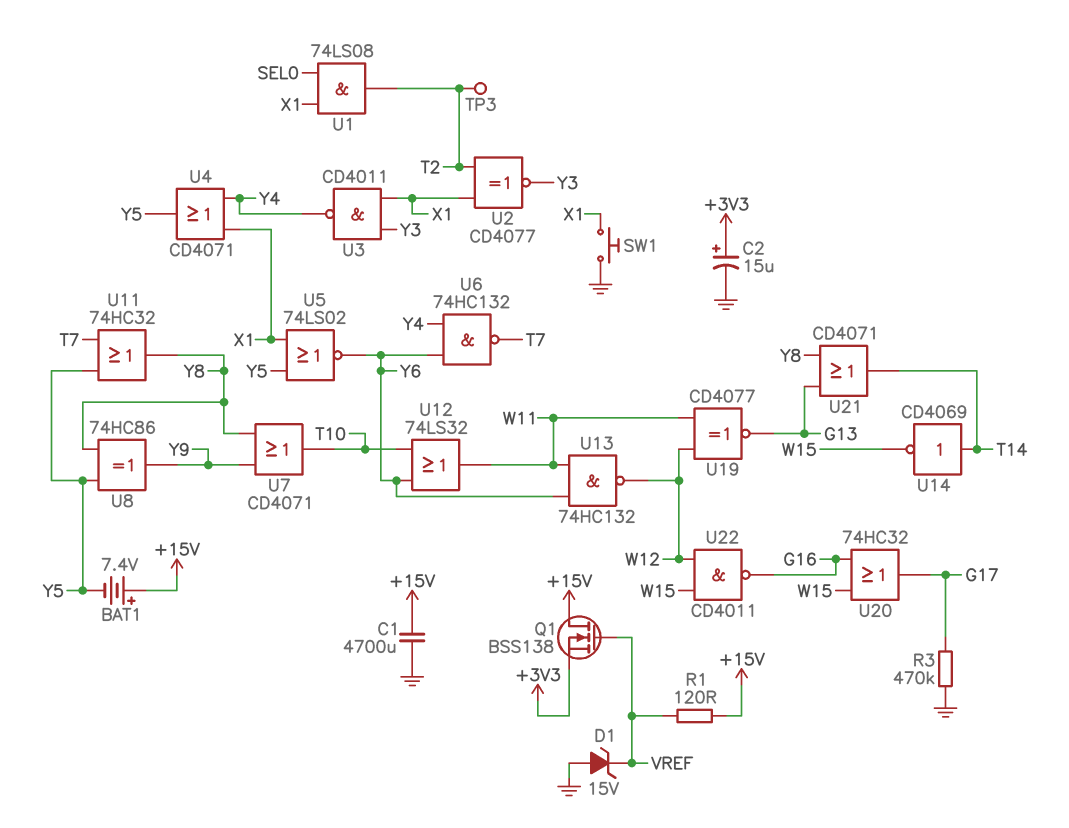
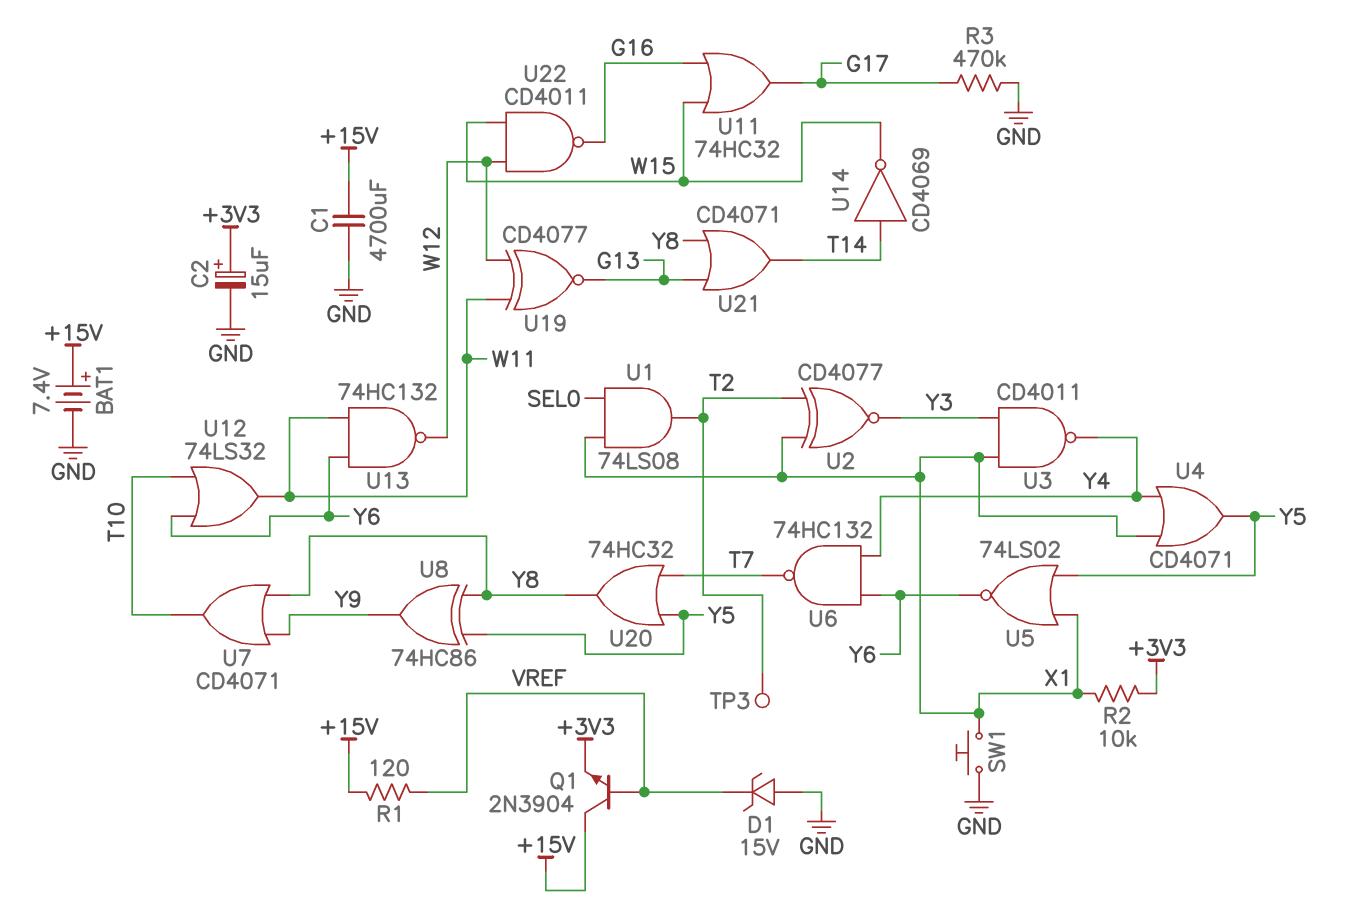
BAT1: 7.4V (plus +15V, minus Y5) -> 7.4V (plus +15V, minus GND)
Q1: NMOS BSS138 (G VREF, D +15V, S +3V3) -> NPN 2N3904 (B VREF, C +15V, E +3V3)
R2: none -> 10k (+3V3, X1)
U11: OR 74HC32 (in T7, in Y5, out Y8) -> OR 74HC32 (in G16, in W15, out G17)
U20: OR 74HC32 (in G16, in W15, out G17) -> OR 74HC32 (in T7, in Y5, out Y8)

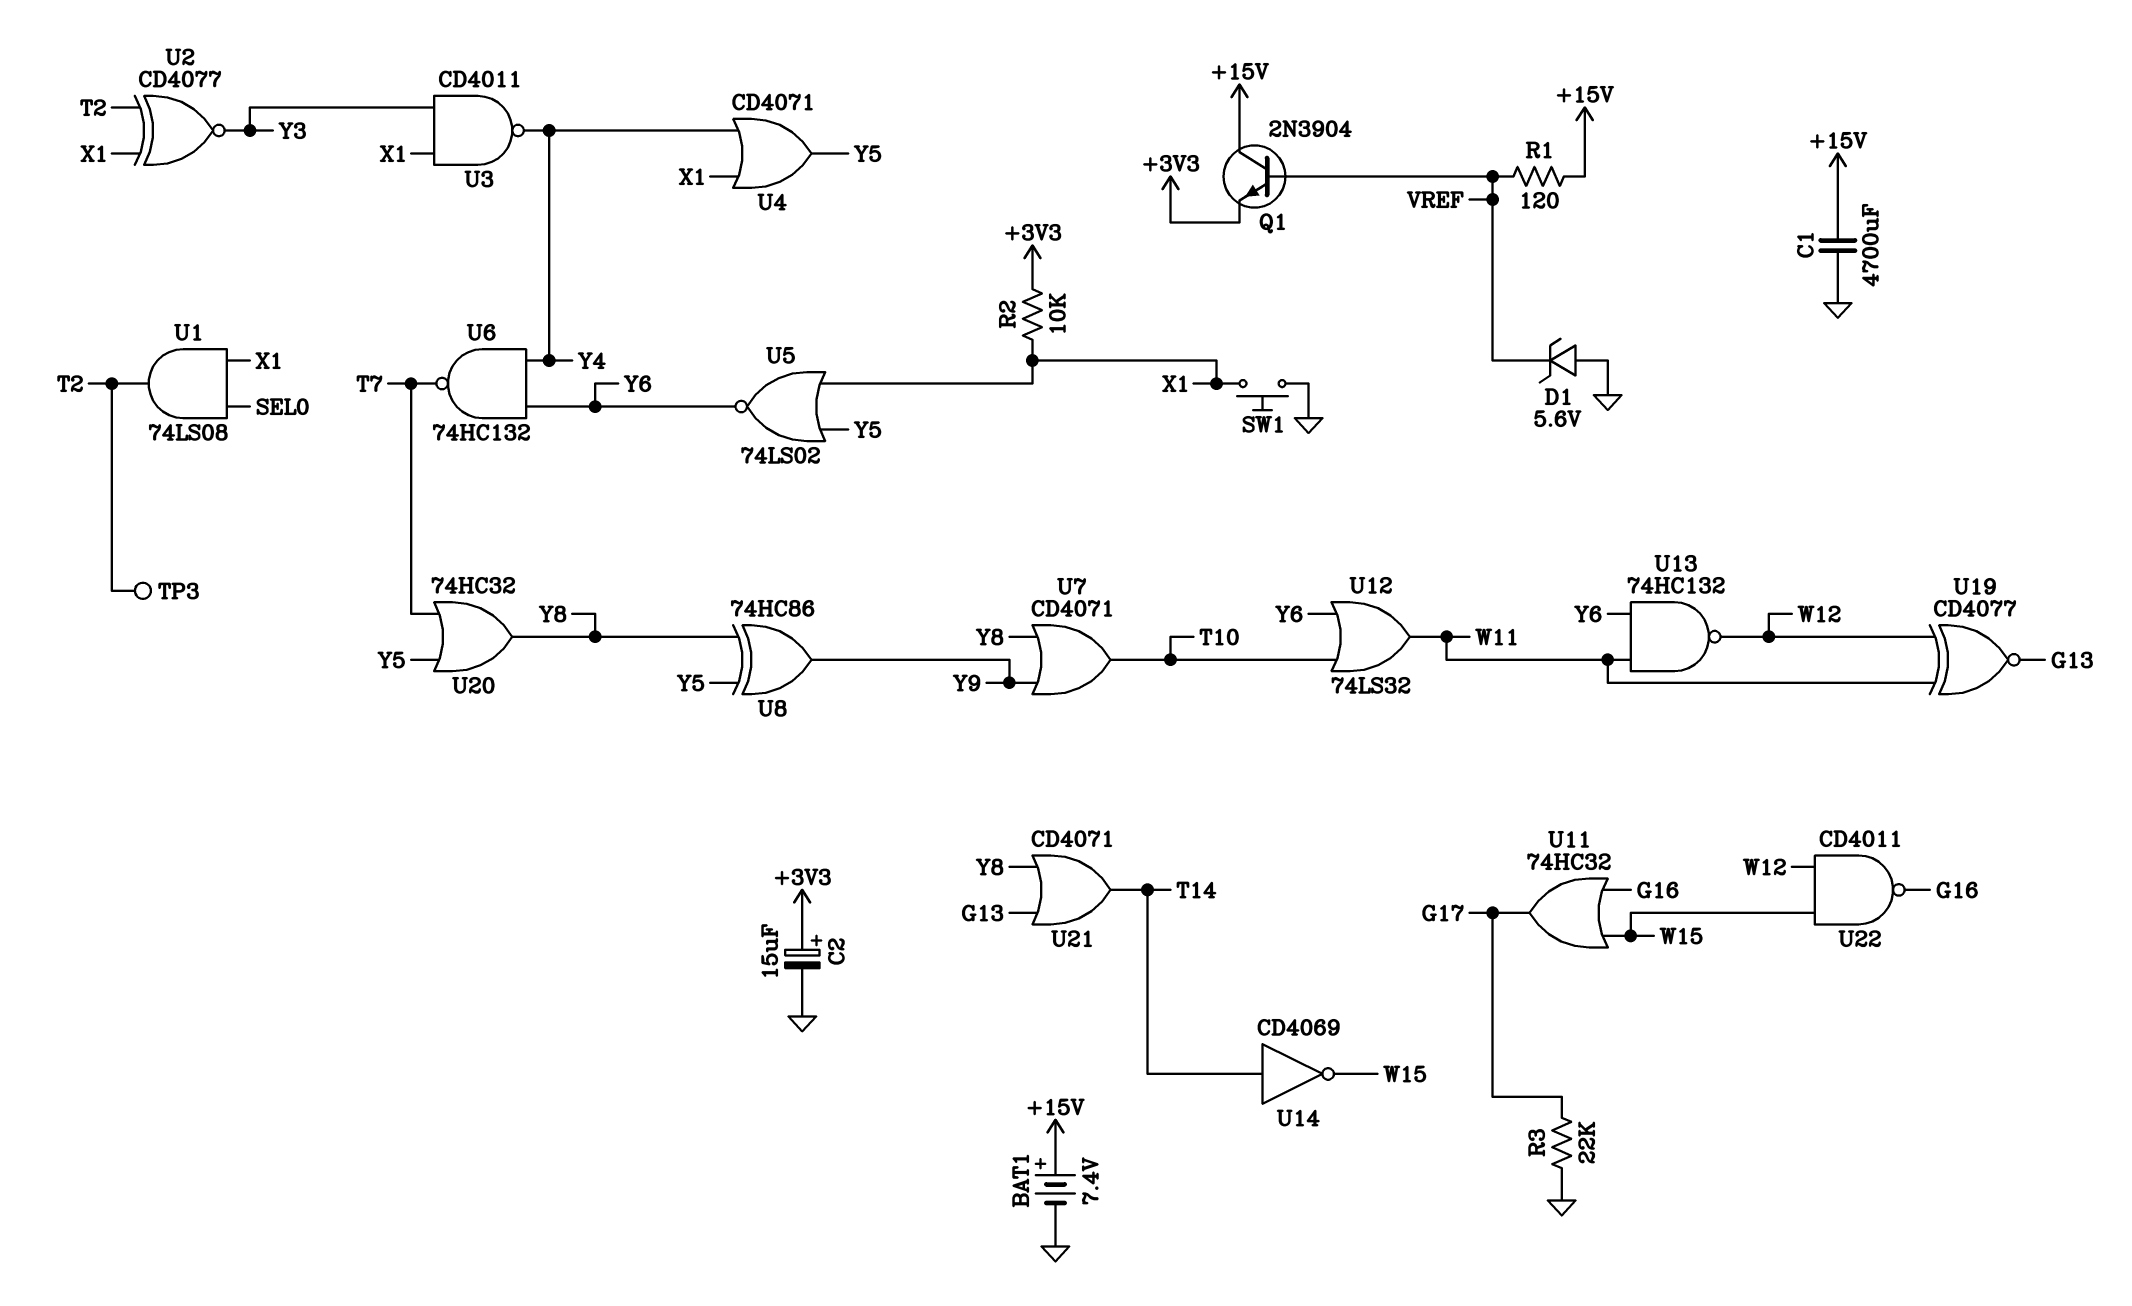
D1: zener 15V (A GND, K VREF) -> zener 5.6V (A GND, K VREF)
R3: 470k (G17, GND) -> 22k (G17, GND)

